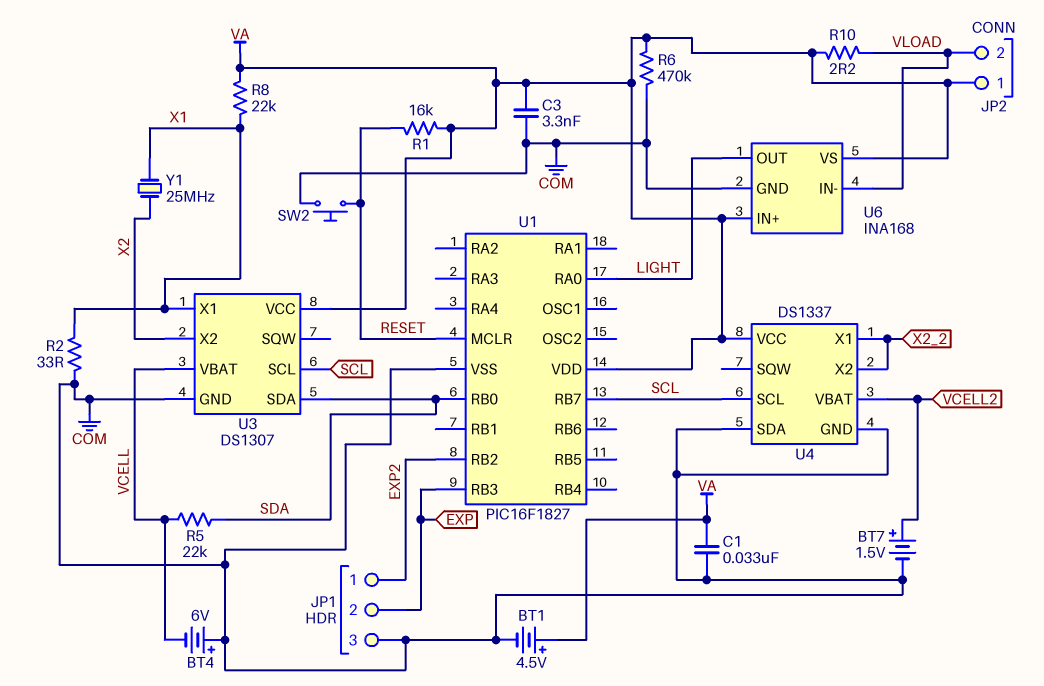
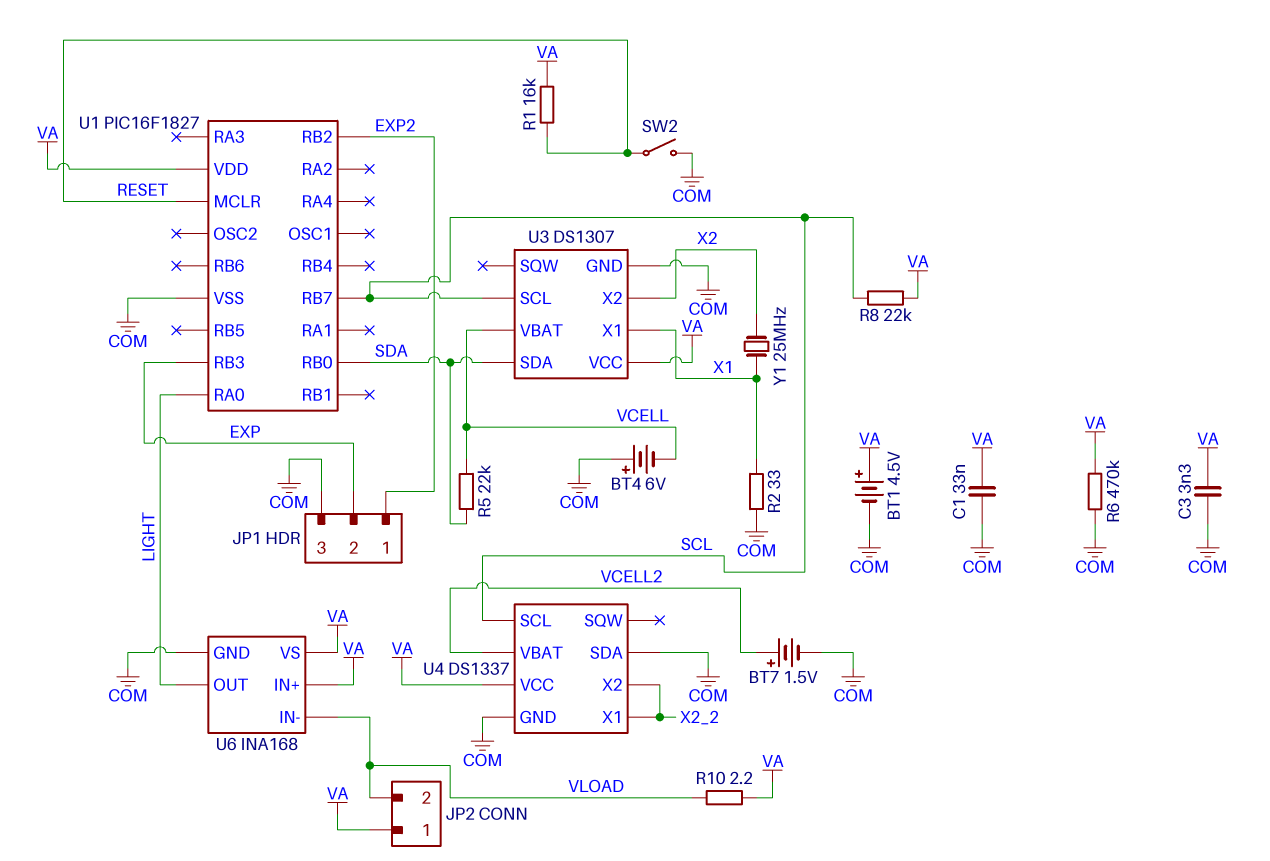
R8: 22k (VA, X1) -> 22k (SCL, VA)
SW2: button (COM, RESET) -> switch (COM, RESET)

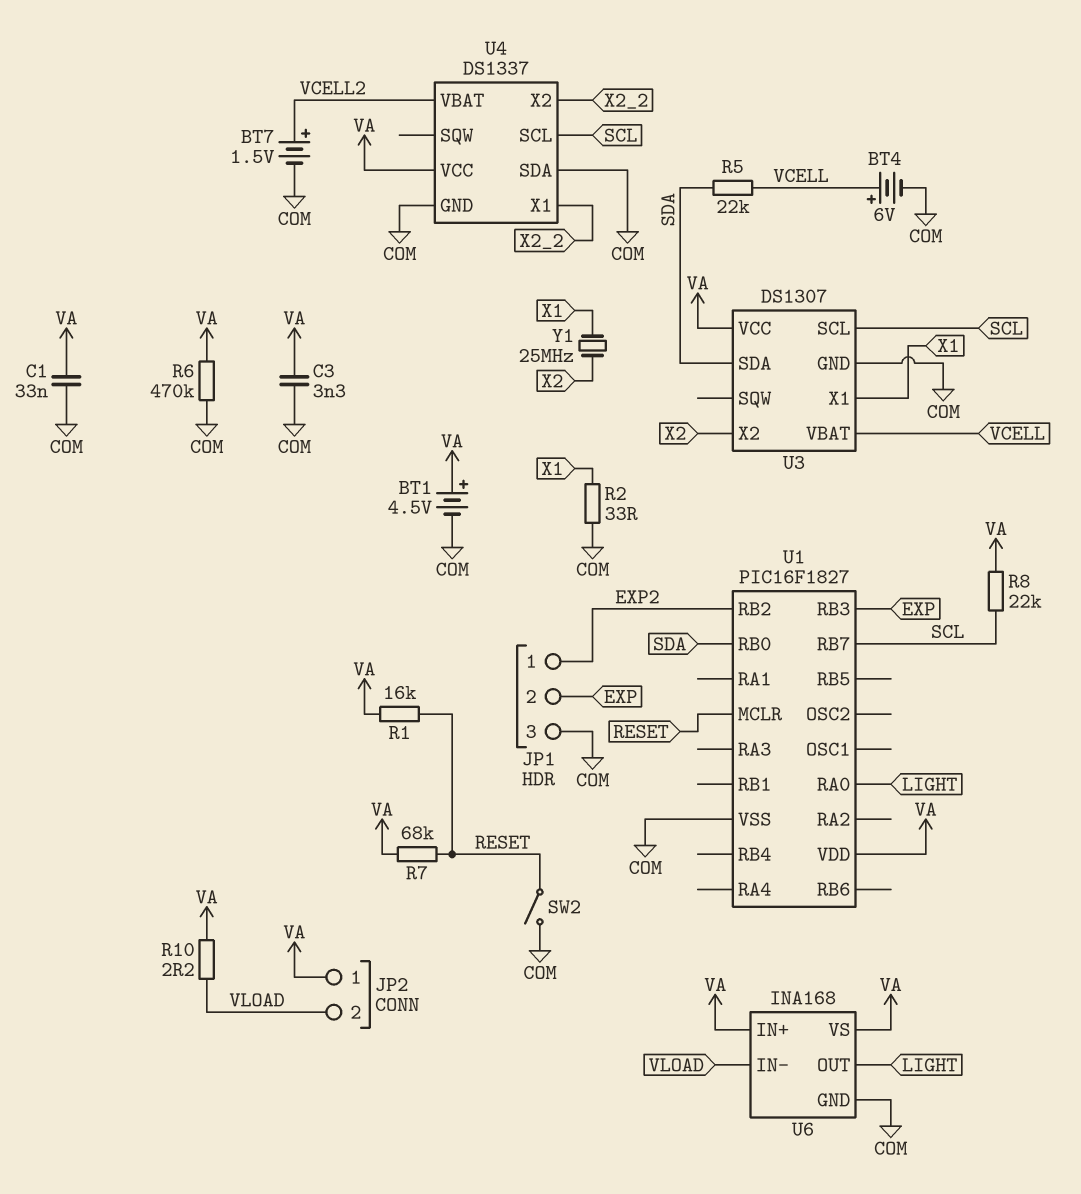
BT4: 6V (plus COM, minus VCELL) -> 6V (plus VCELL, minus COM)
R7: none -> 68k (RESET, VA)

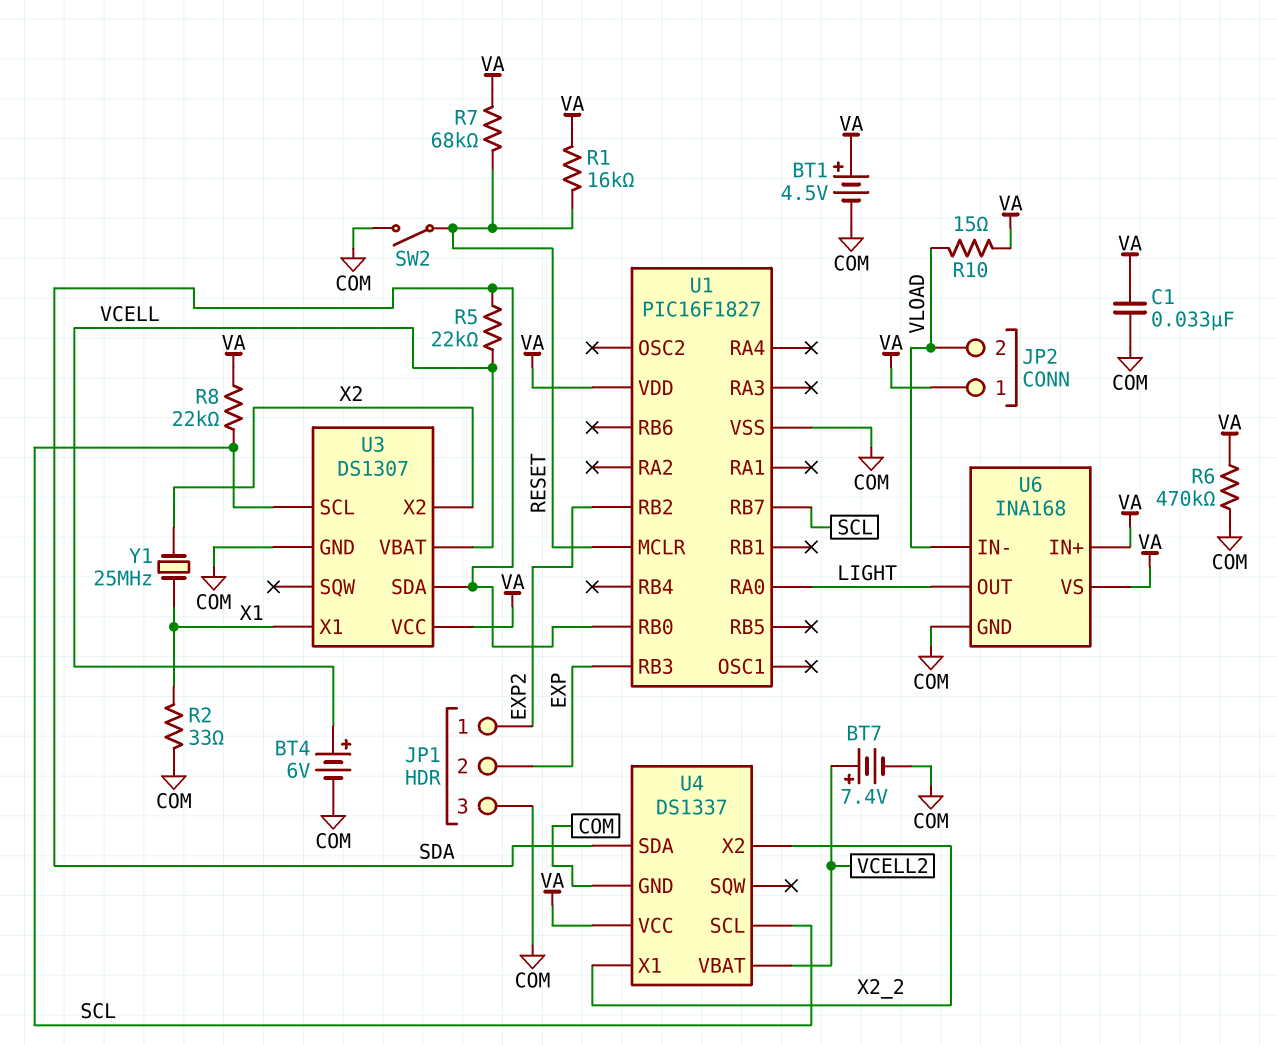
BT7: 1.5V (plus VCELL2, minus COM) -> 7.4V (plus VCELL2, minus COM)
C3: 3.3nF (COM, VA) -> none
R10: 2.2 (VA, VLOAD) -> 15 (VA, VLOAD)
U4 pin SDA: COM -> SDA

